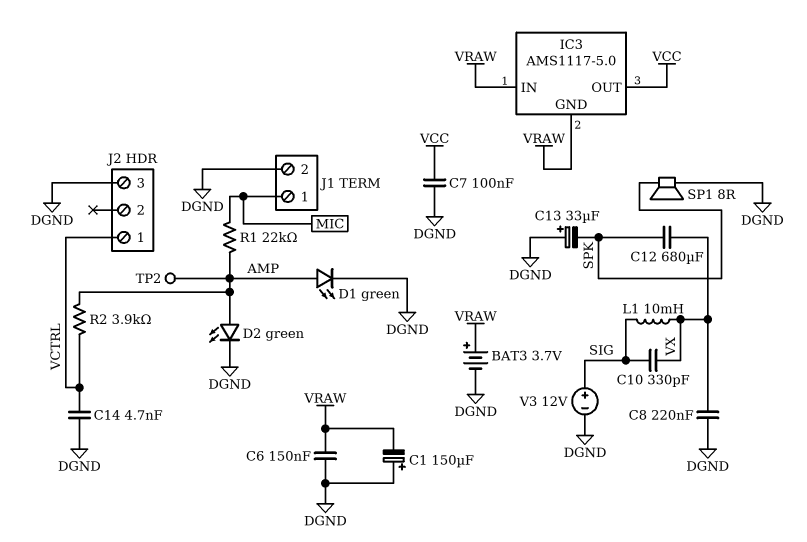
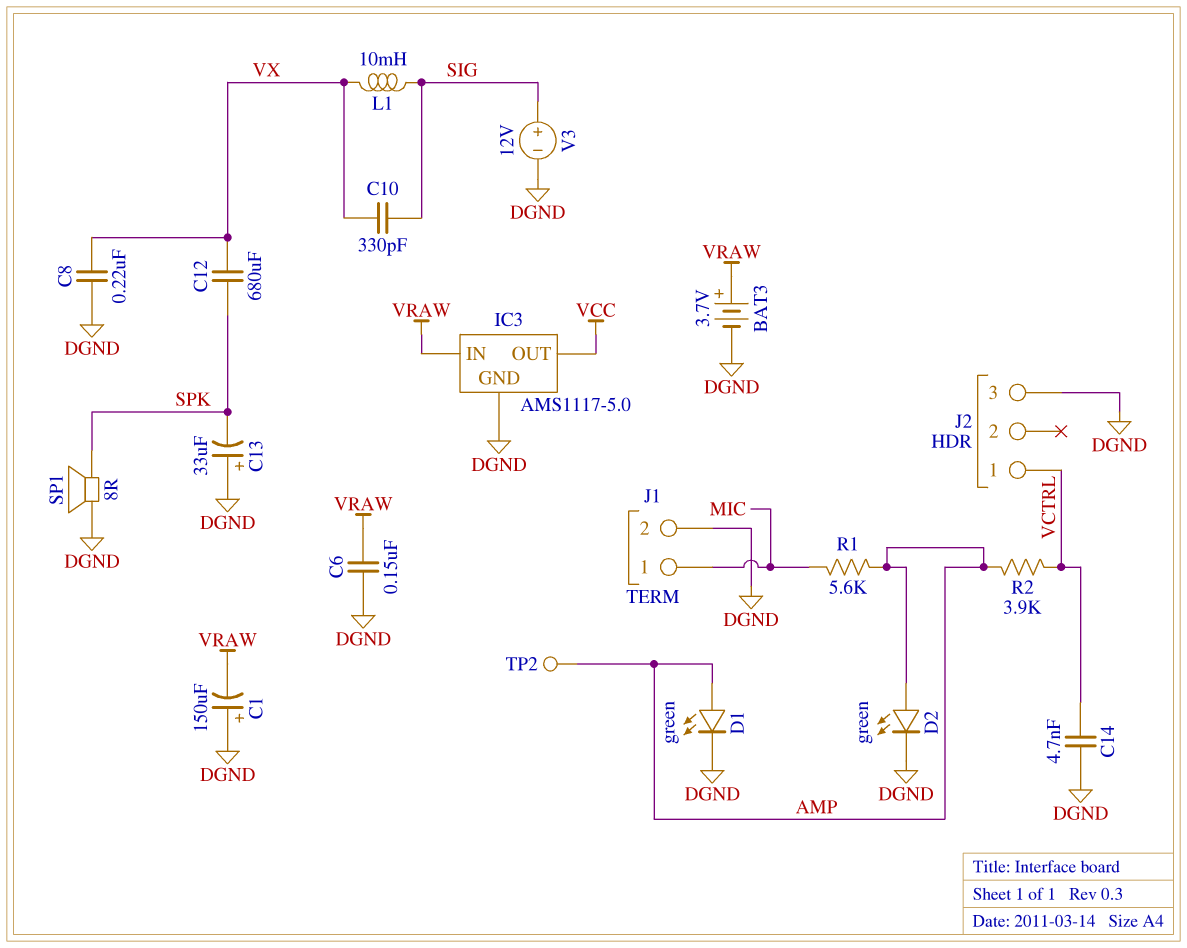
C7: 100nF (DGND, VCC) -> none
IC3 pin GND: VRAW -> DGND
R1: 22k (AMP, MIC) -> 5.6k (AMP, MIC)

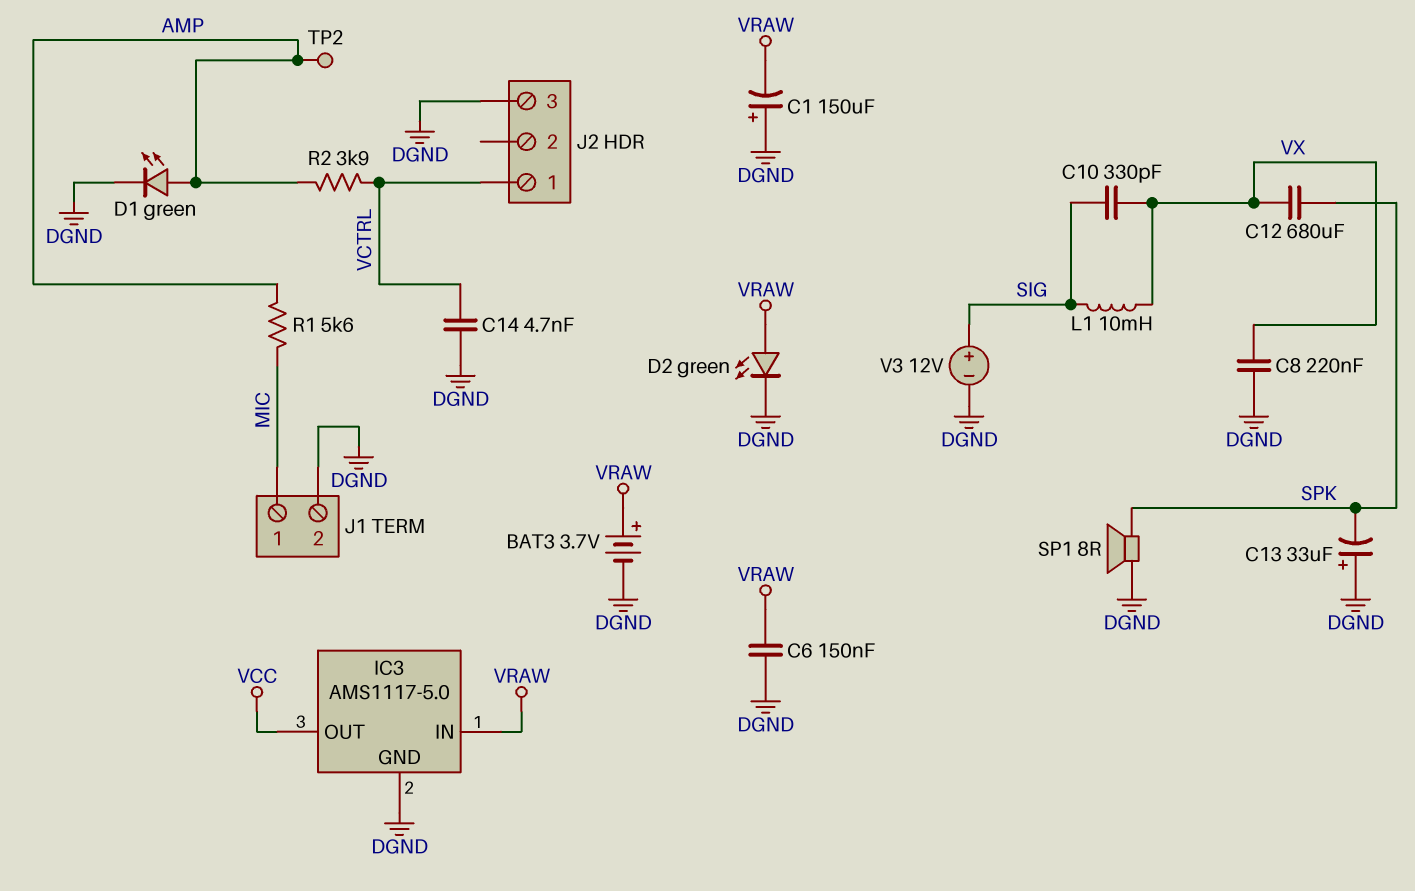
D2: LED green (A AMP, K DGND) -> LED green (A VRAW, K DGND)

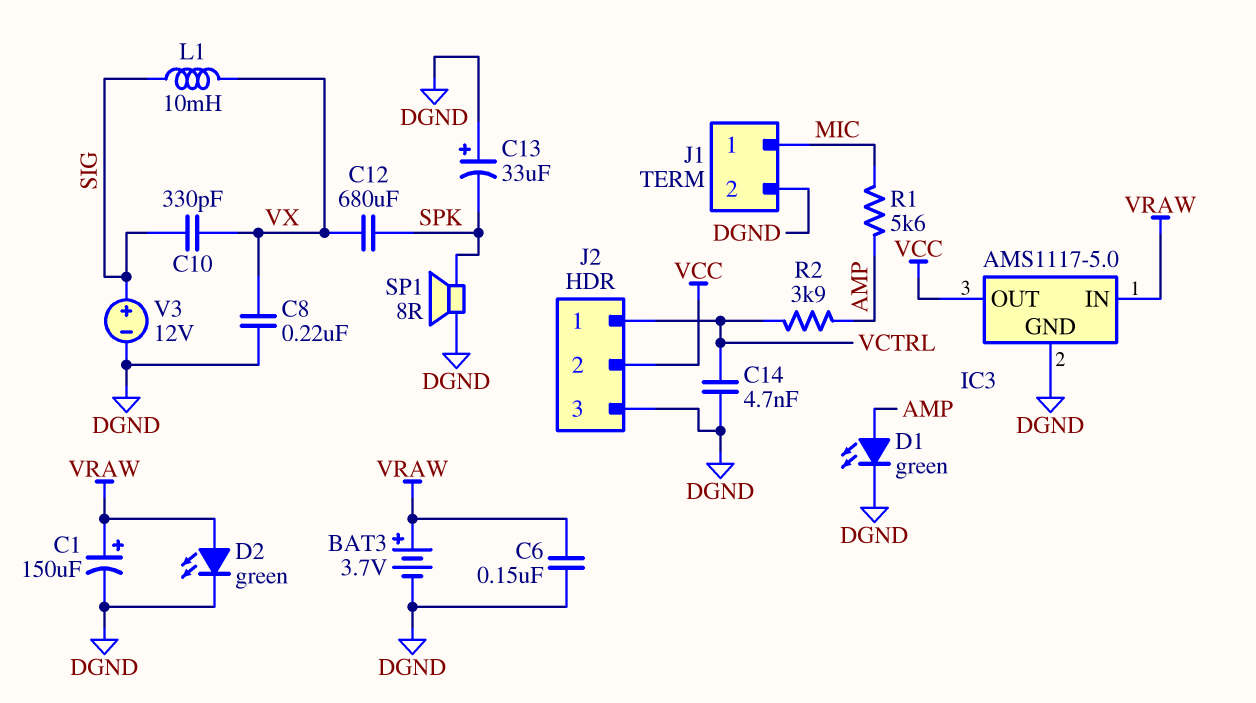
C1: 150uF (plus DGND, minus VRAW) -> 150uF (plus VRAW, minus DGND)
J2 pin 2: none -> VCC
TP2: test point (AMP) -> none

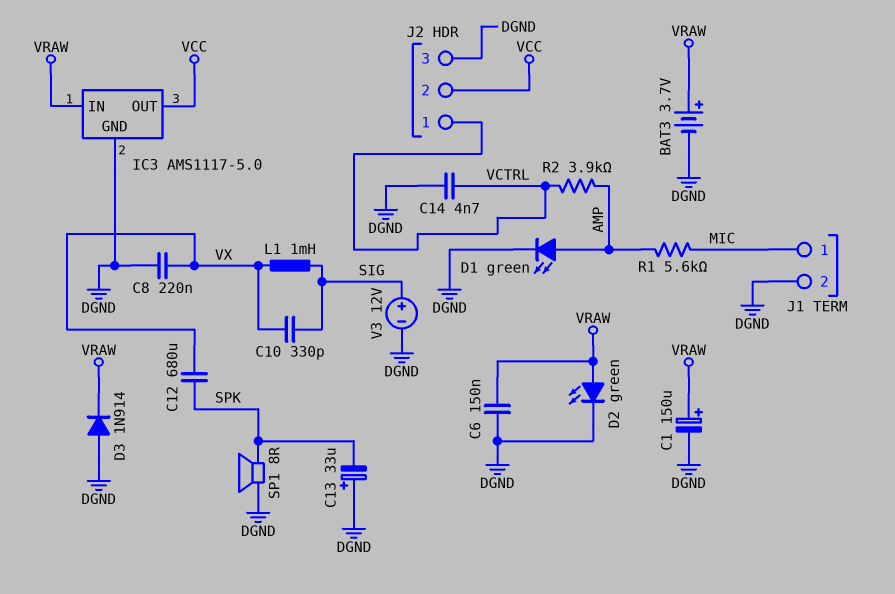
D3: none -> diode 1N914 (A DGND, K VRAW)
L1: 10mH (SIG, VX) -> 1mH (SIG, VX)

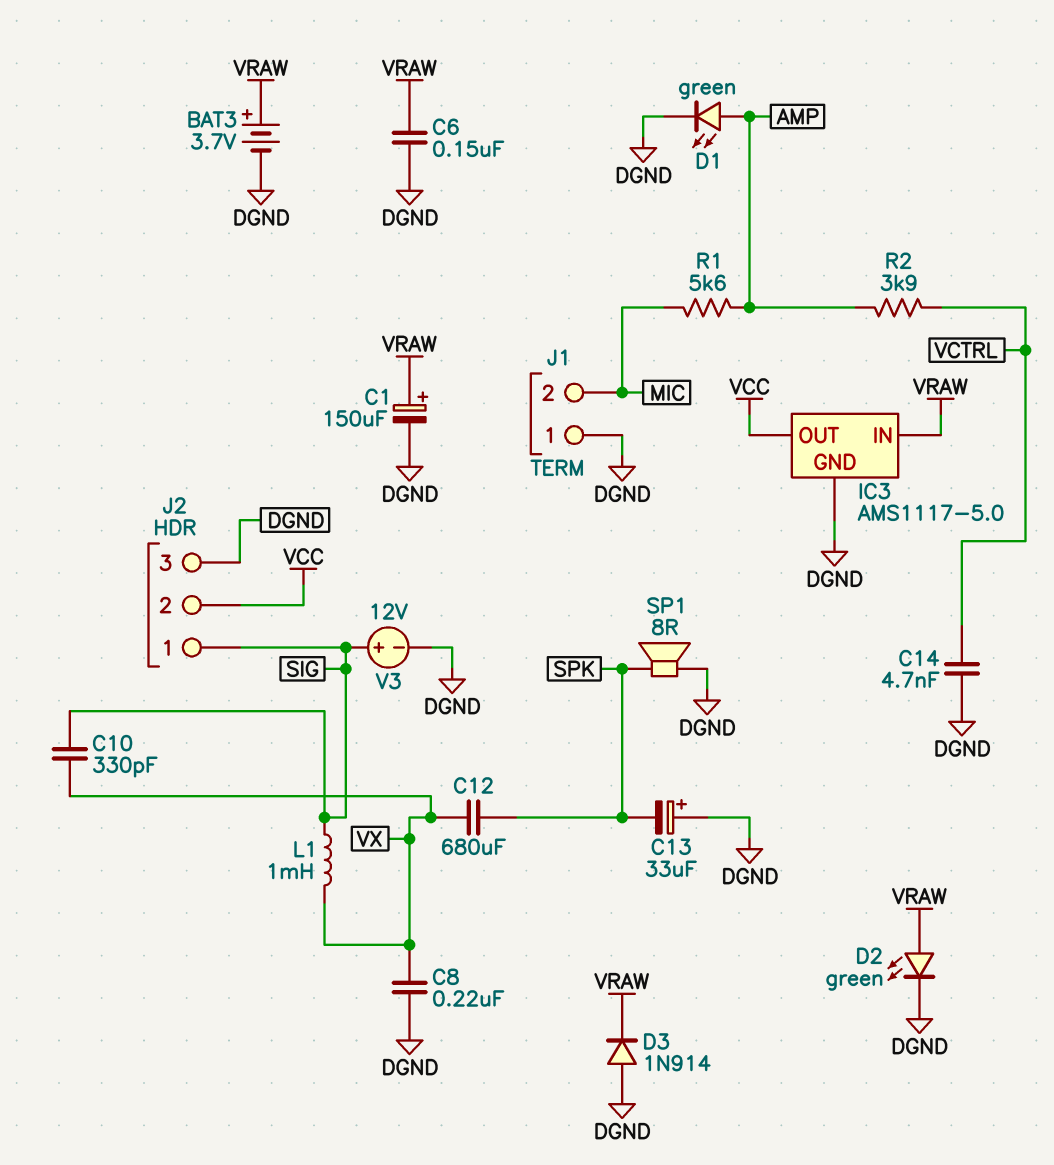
J1 pin 1: MIC -> DGND
J1 pin 2: DGND -> MIC
J2 pin 1: VCTRL -> SIG

